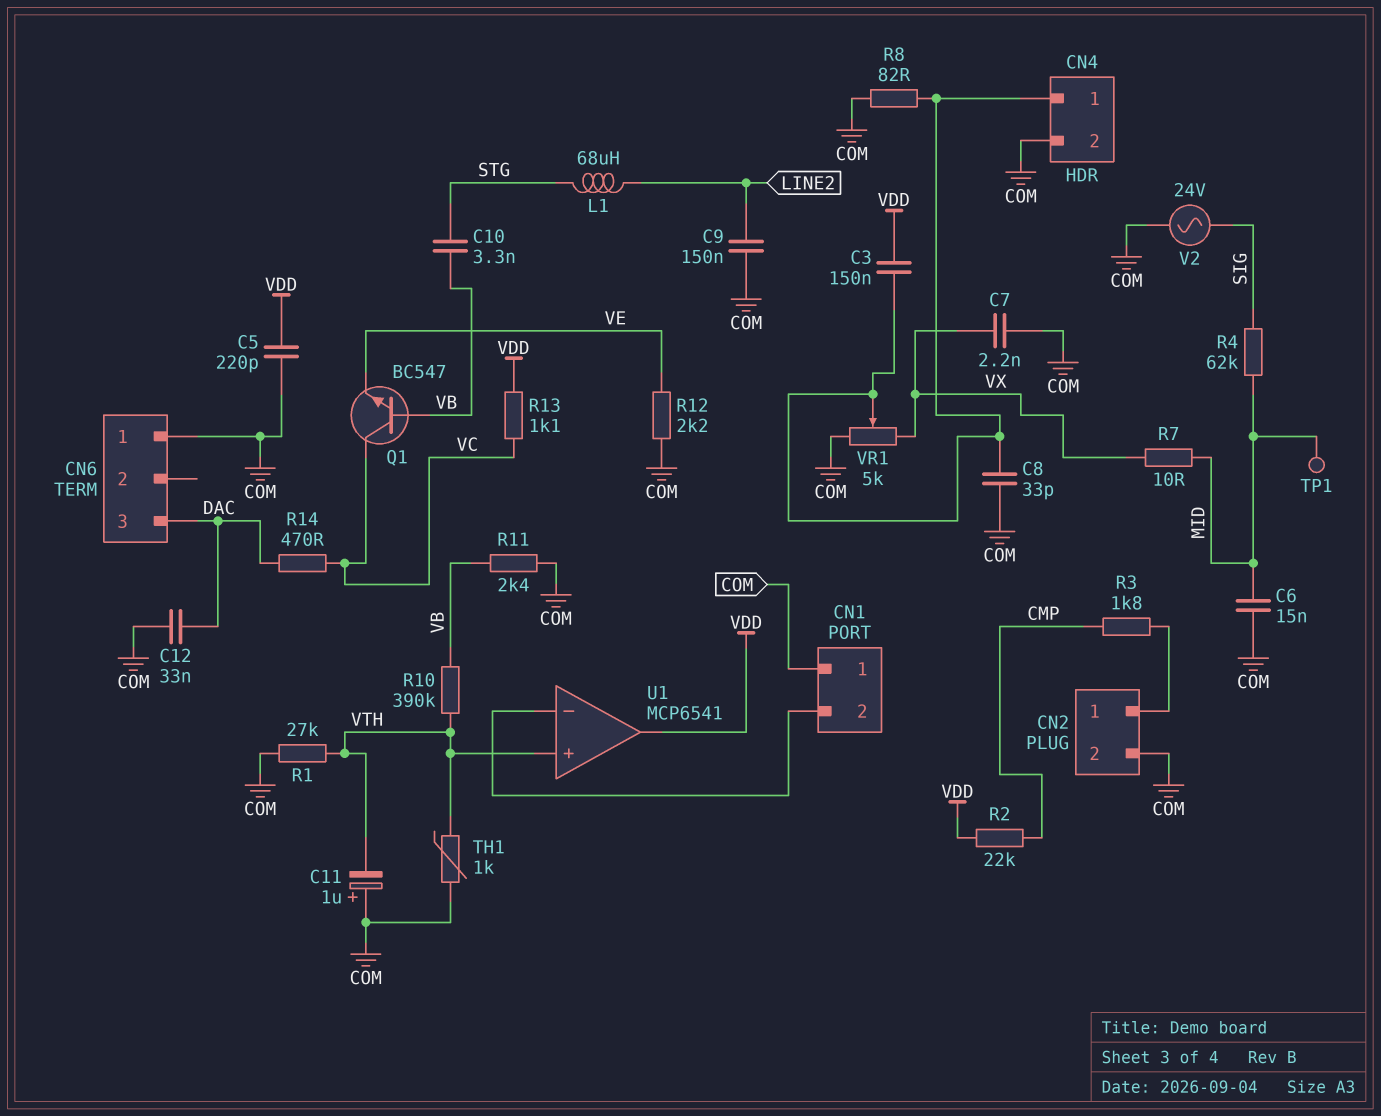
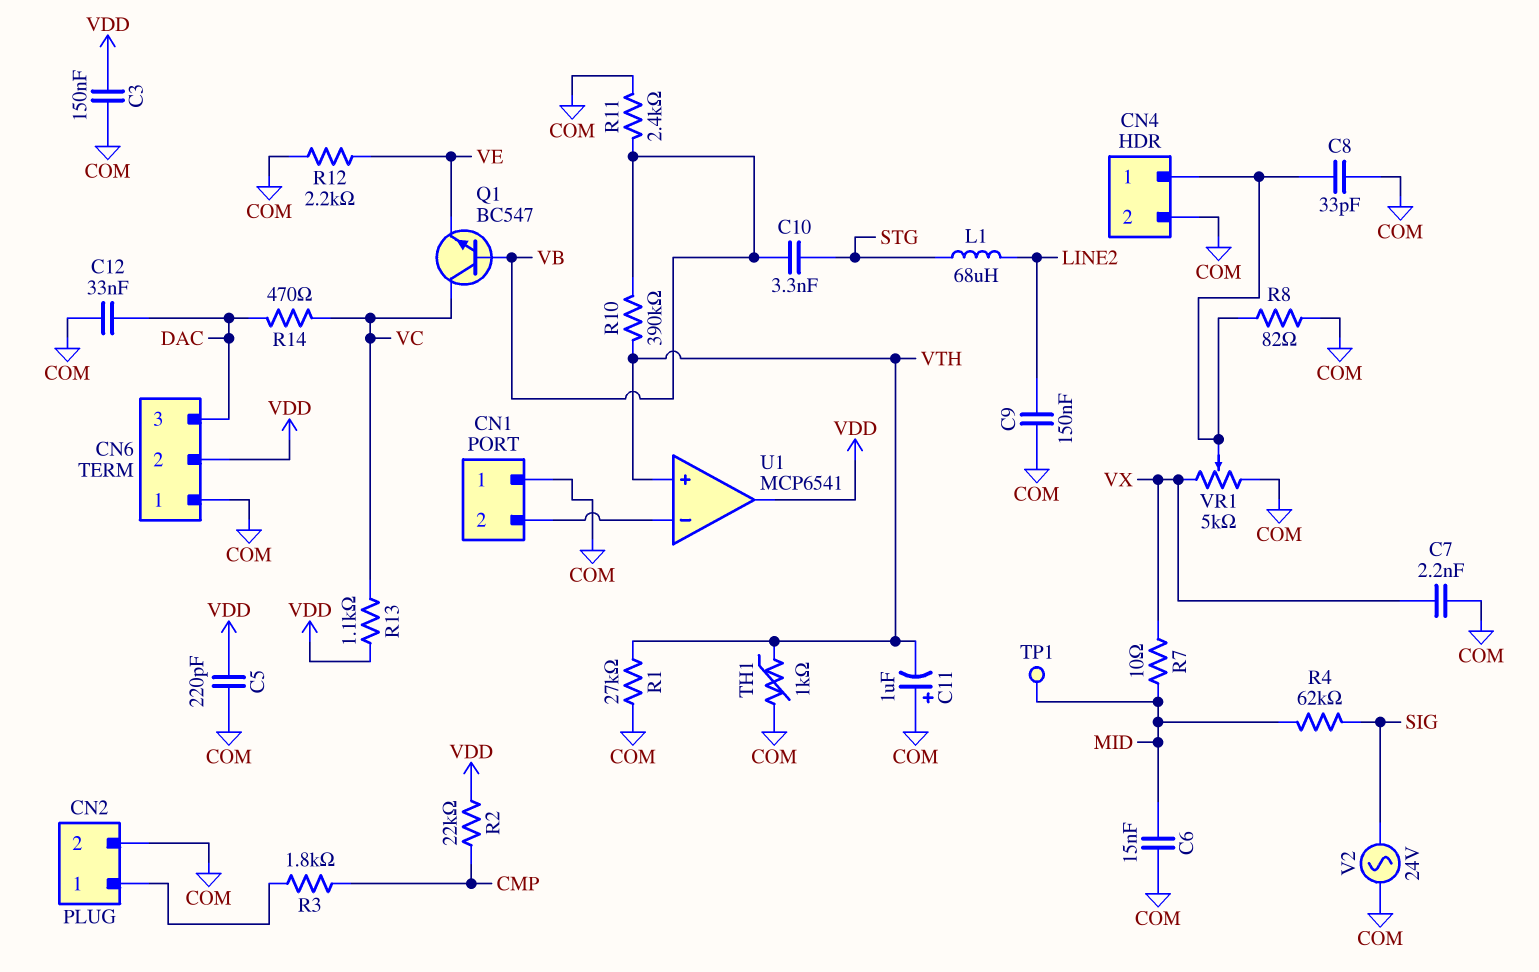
C3: 150nF (CN4/1, VDD) -> 150nF (COM, VDD)
CN6 pin 2: none -> VDD

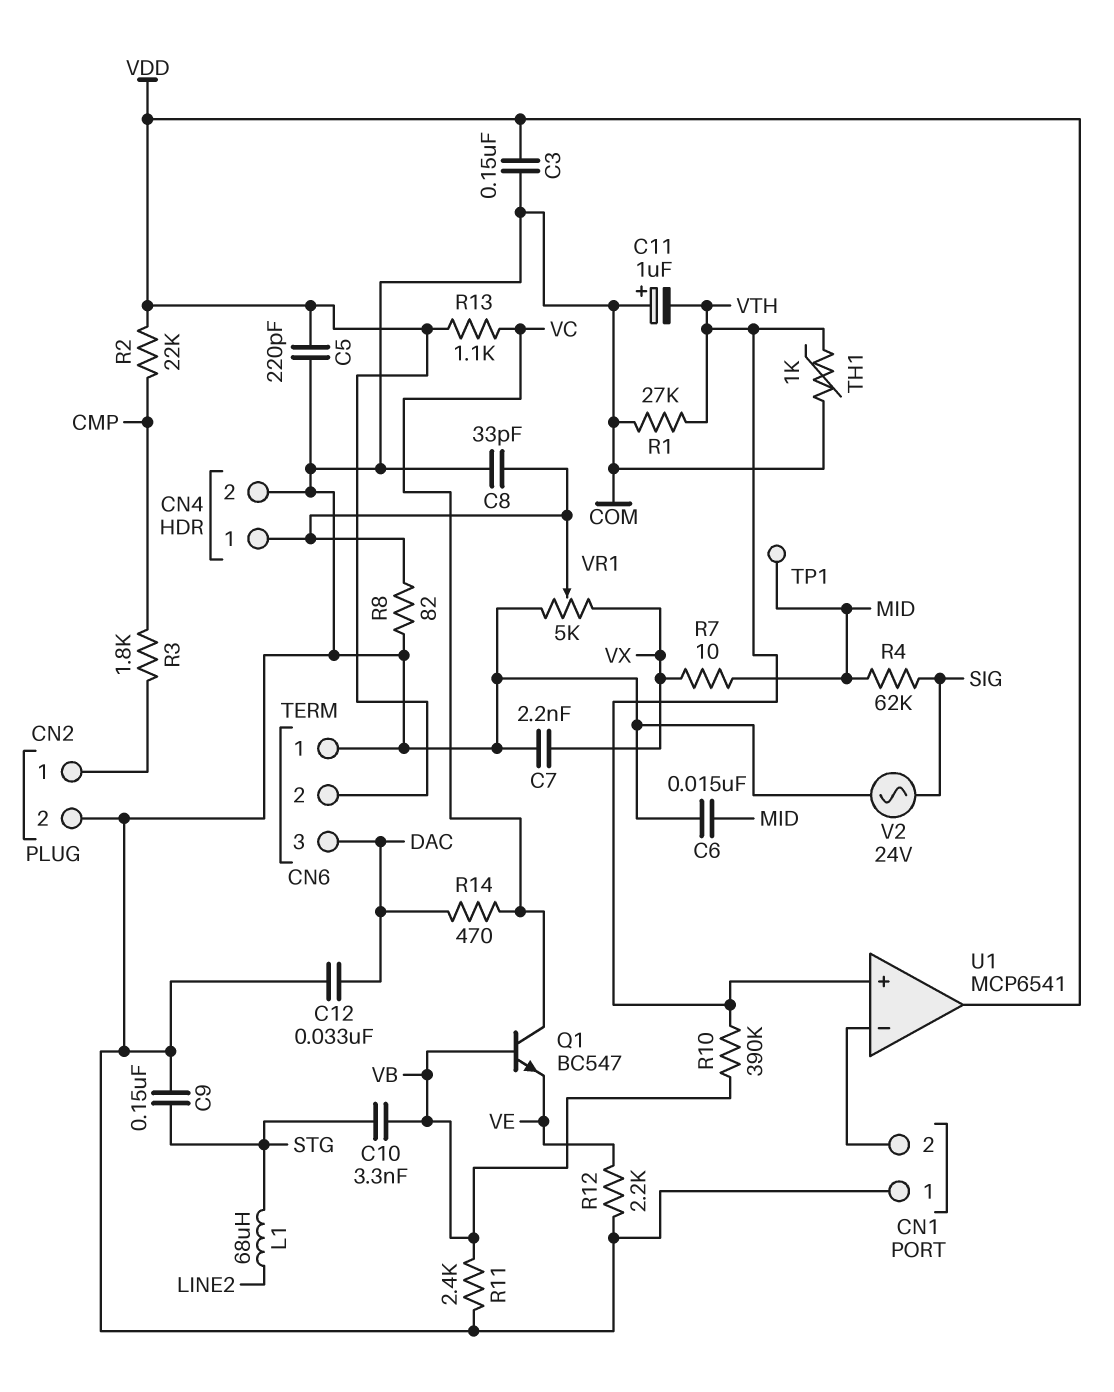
C9: 150nF (COM, LINE2) -> 150nF (COM, STG)

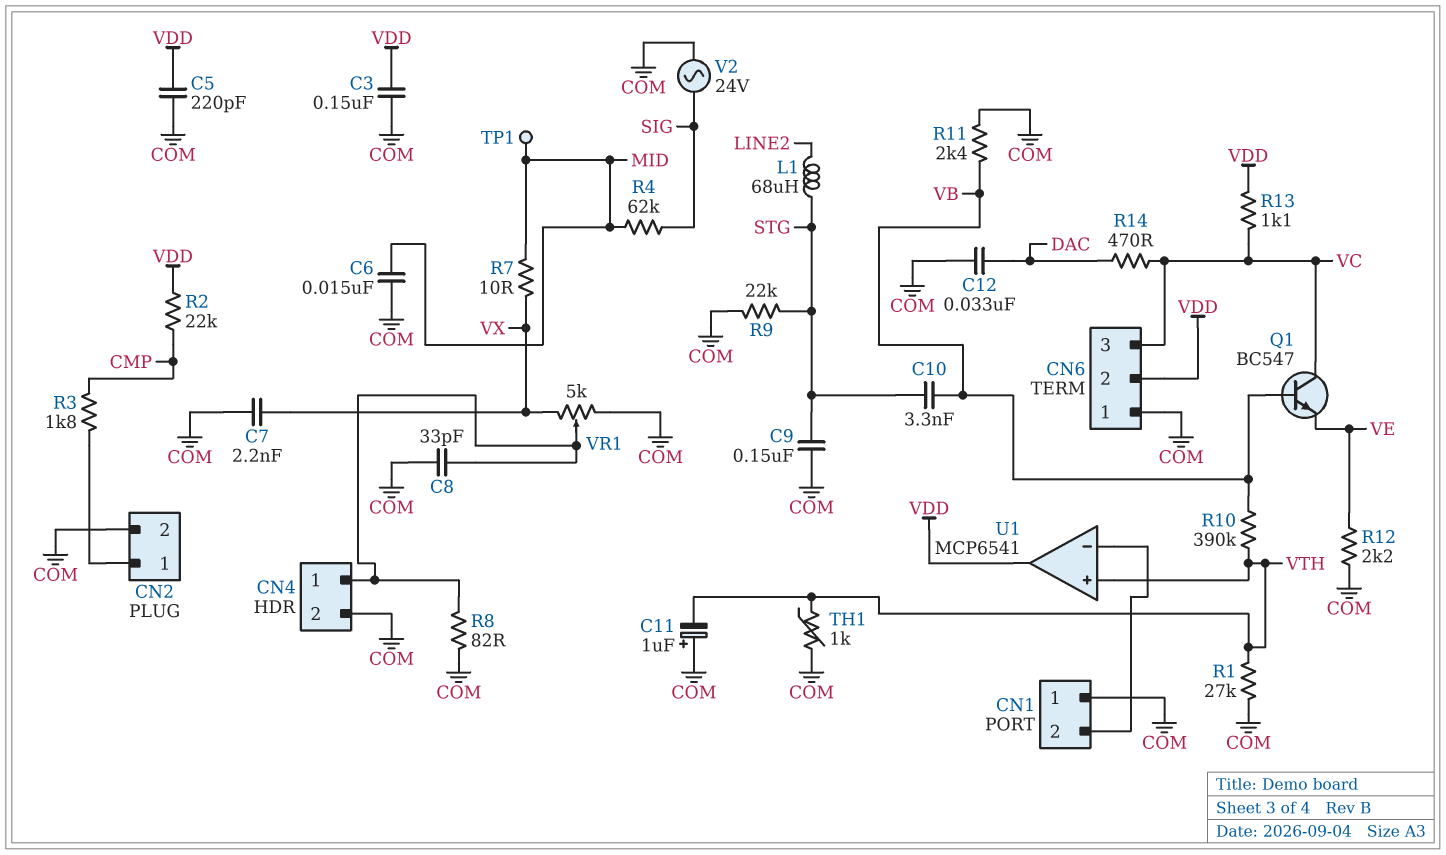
CN6 pin 3: DAC -> VC
R9: none -> 22k (COM, STG)

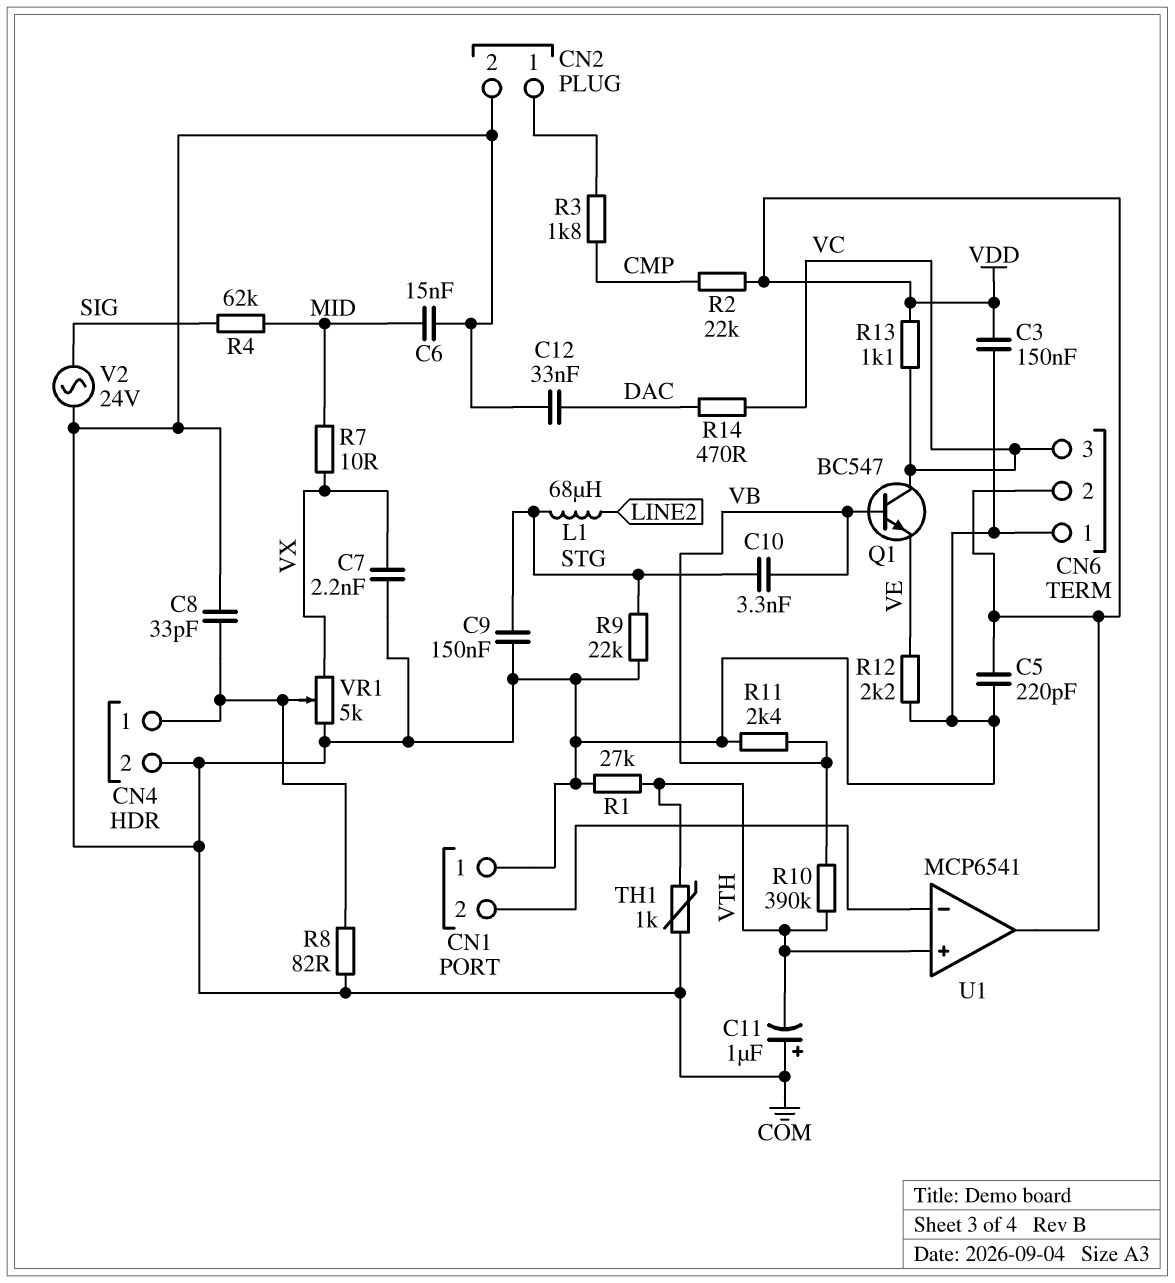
TP1: test point (MID) -> none

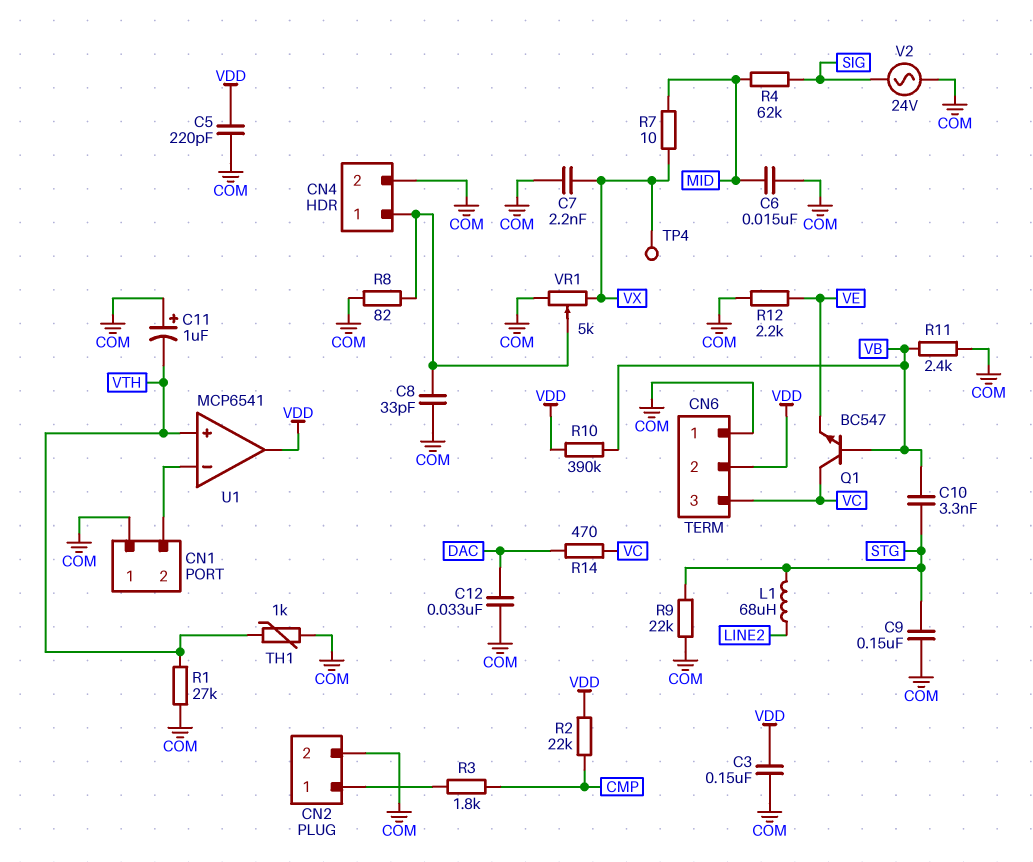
R10: 390k (VB, VTH) -> 390k (VB, VDD)
R13: 1.1k (VC, VDD) -> none
TP4: none -> test point (VX)

